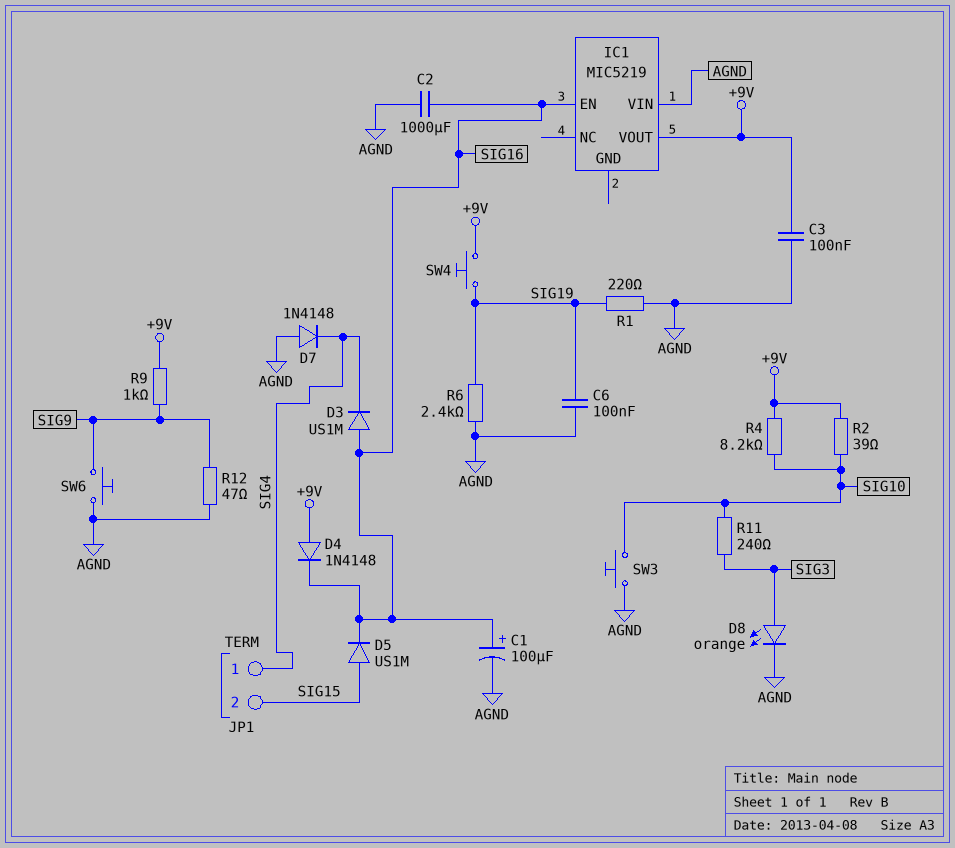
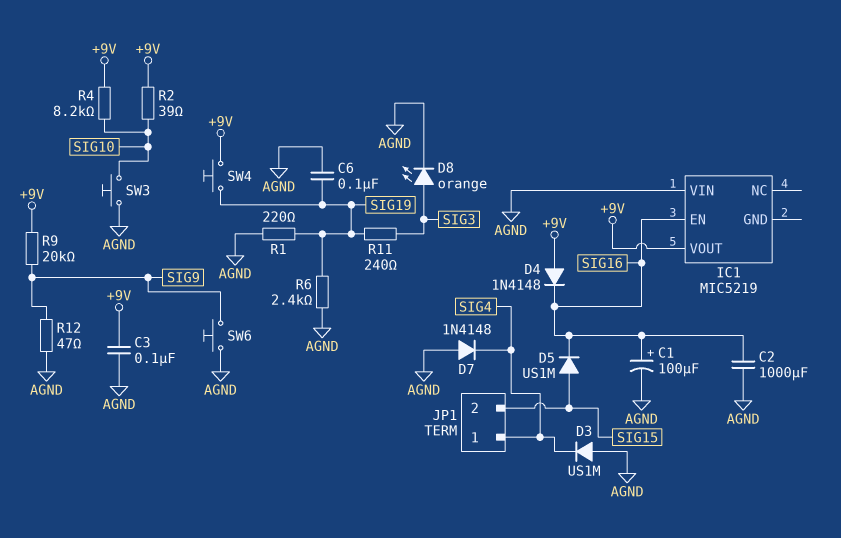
D3: diode US1M (A SIG16, K SIG4) -> diode US1M (A AGND, K SIG4)
R9: 1k (+9V, SIG9) -> 20k (+9V, SIG9)
R11: 240 (SIG3, SIG10) -> 240 (SIG3, SIG19)

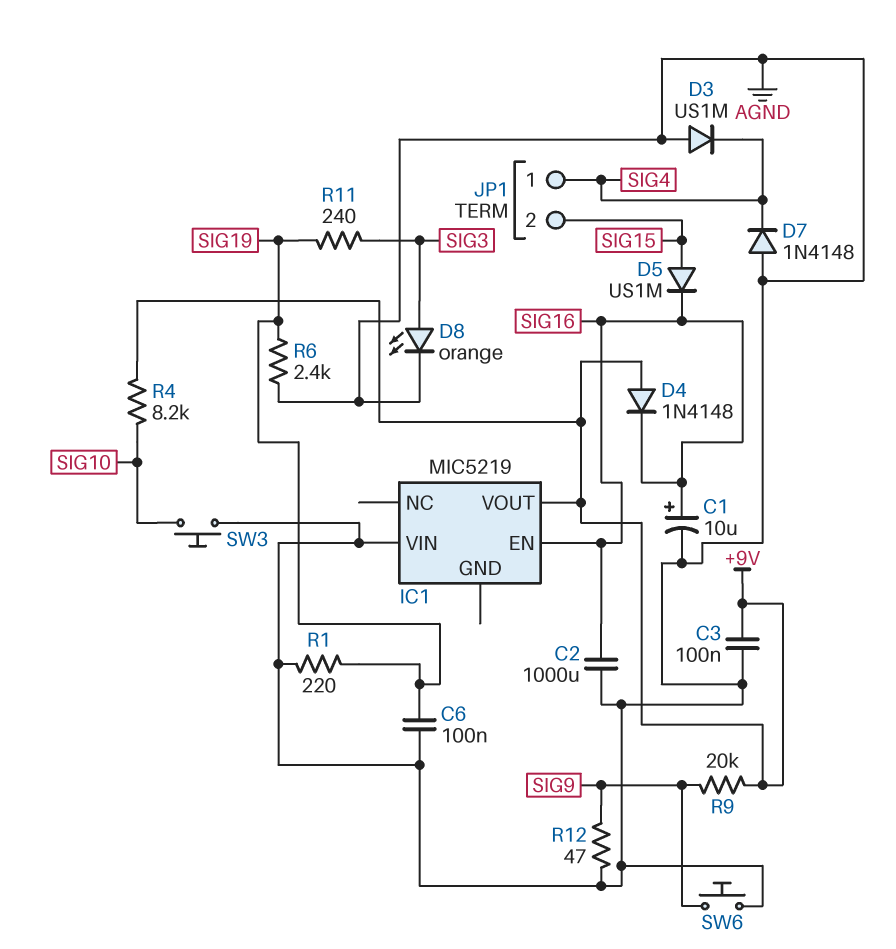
C1: 100uF (plus SIG16, minus AGND) -> 10uF (plus SIG16, minus AGND)
R2: 39 (+9V, SIG10) -> none
SW4: button (+9V, SIG19) -> none

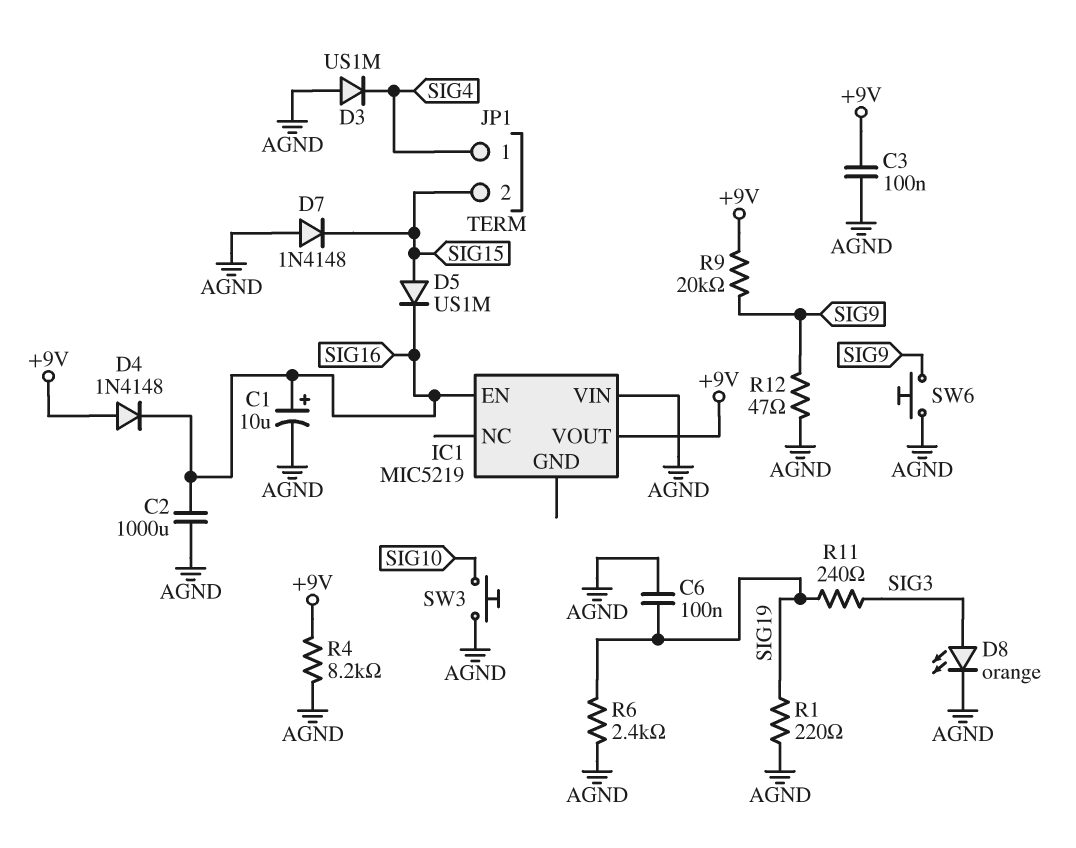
D7: diode 1N4148 (A AGND, K SIG4) -> diode 1N4148 (A AGND, K SIG15)
R4: 8.2k (+9V, SIG10) -> 8.2k (+9V, AGND)

